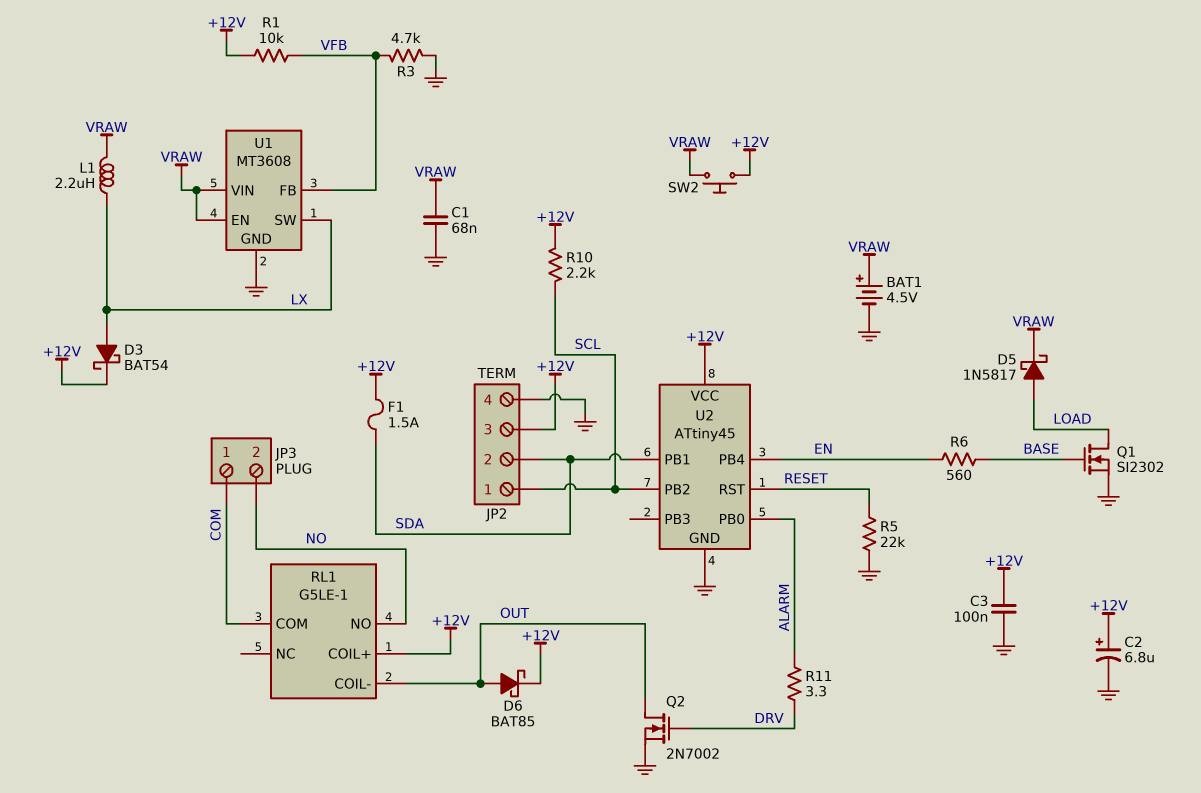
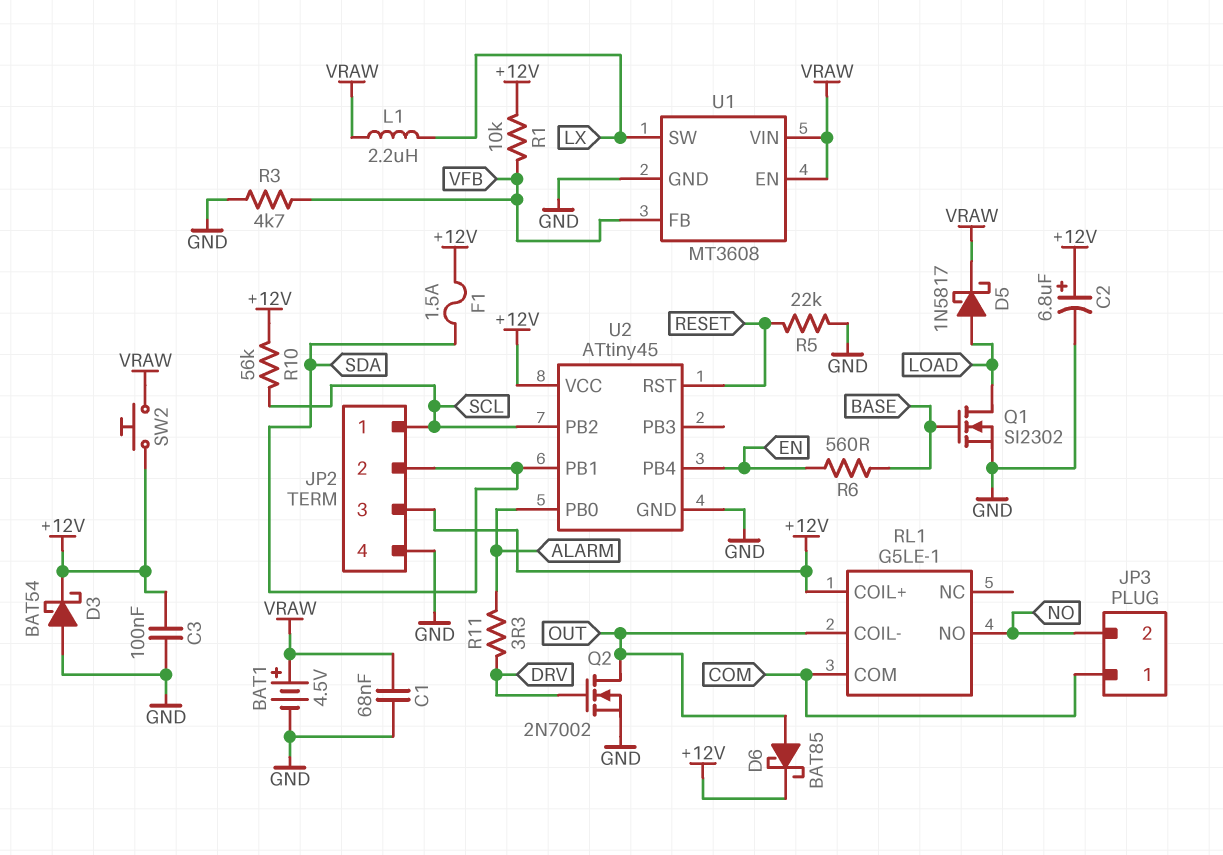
D3: schottky BAT54 (A LX, K +12V) -> schottky BAT54 (A GND, K +12V)
R10: 2.2k (+12V, SCL) -> 56k (+12V, SCL)

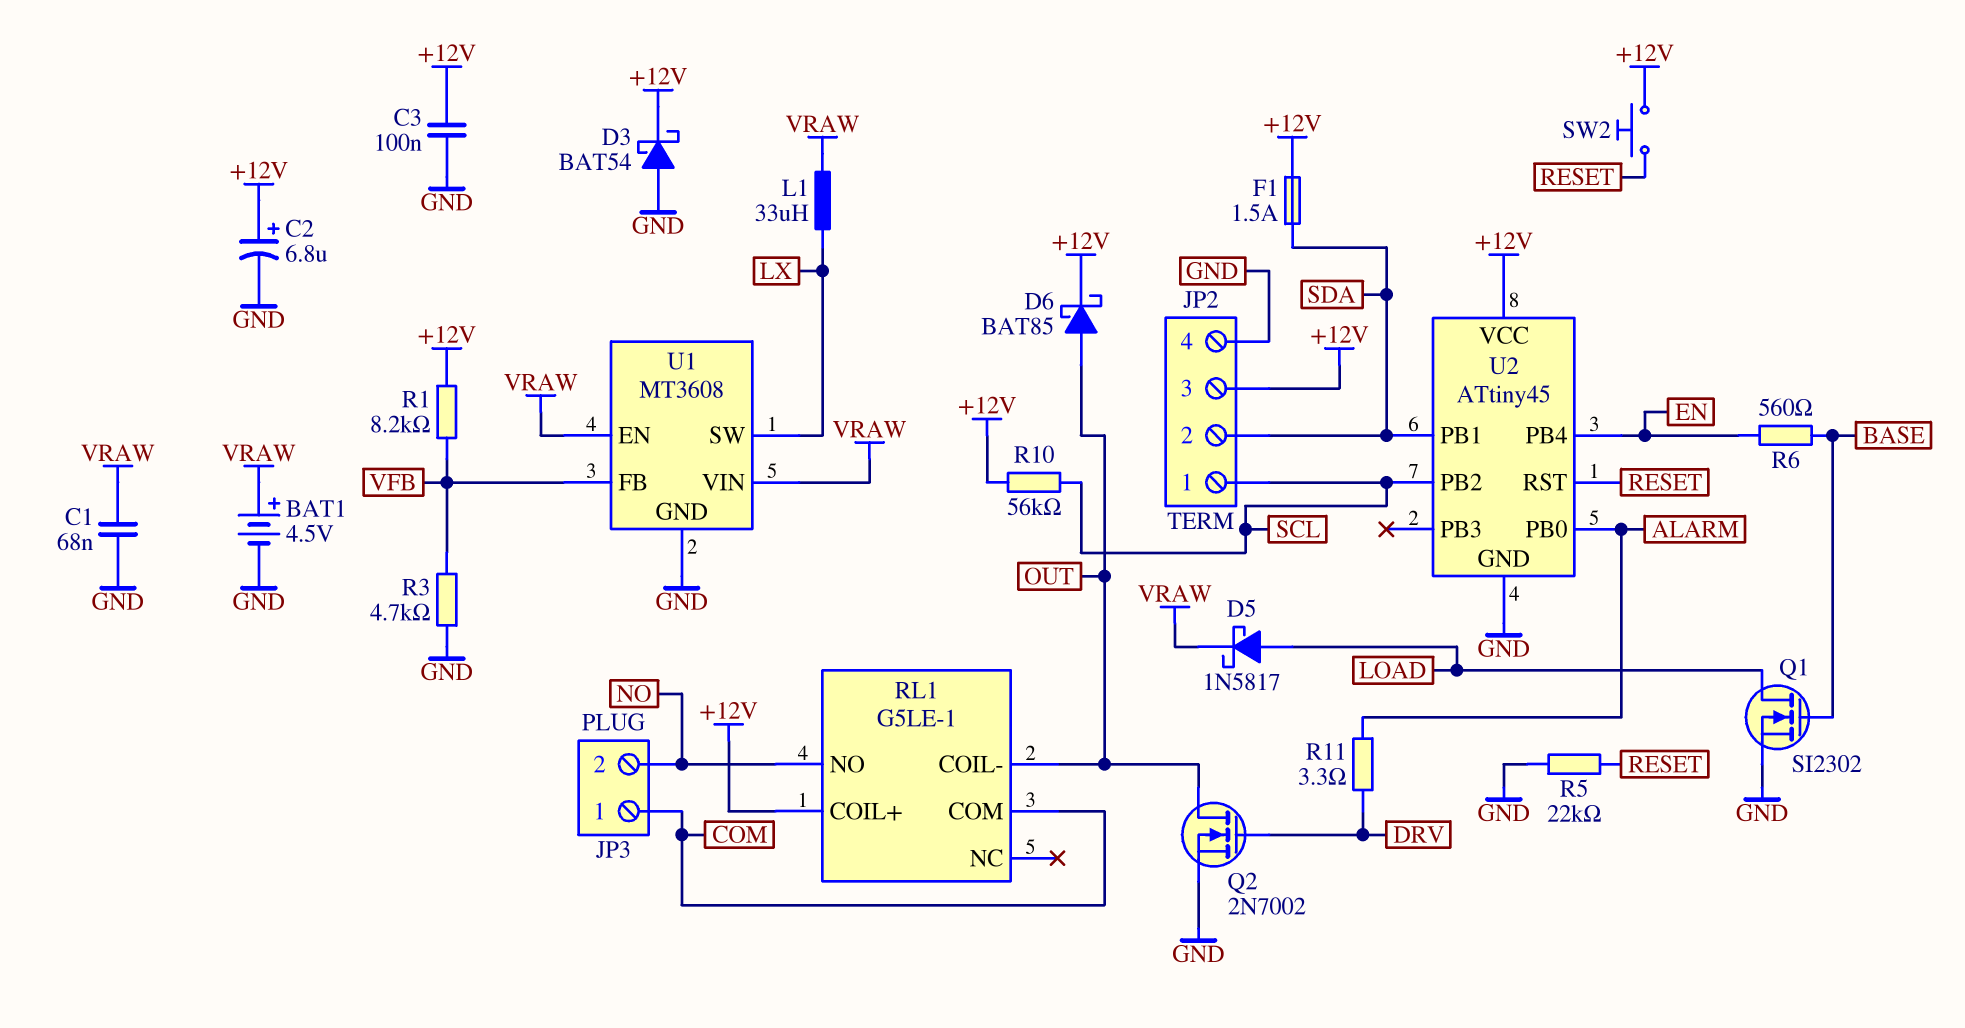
L1: 2.2uH (LX, VRAW) -> 33uH (LX, VRAW)
R1: 10k (+12V, VFB) -> 8.2k (+12V, VFB)
SW2: button (+12V, VRAW) -> button (+12V, RESET)

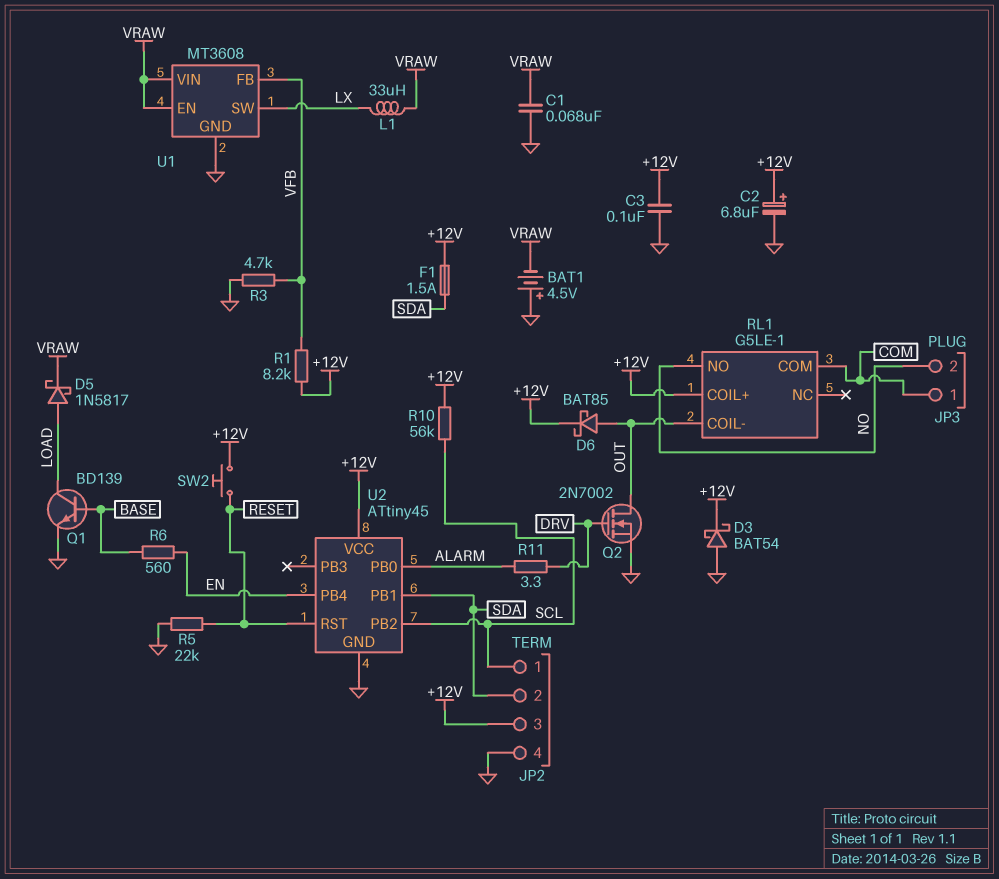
BAT1: 4.5V (plus VRAW, minus GND) -> 4.5V (plus GND, minus VRAW)
Q1: NMOS SI2302 (G BASE, D LOAD, S GND) -> NPN BD139 (B BASE, C LOAD, E GND)

